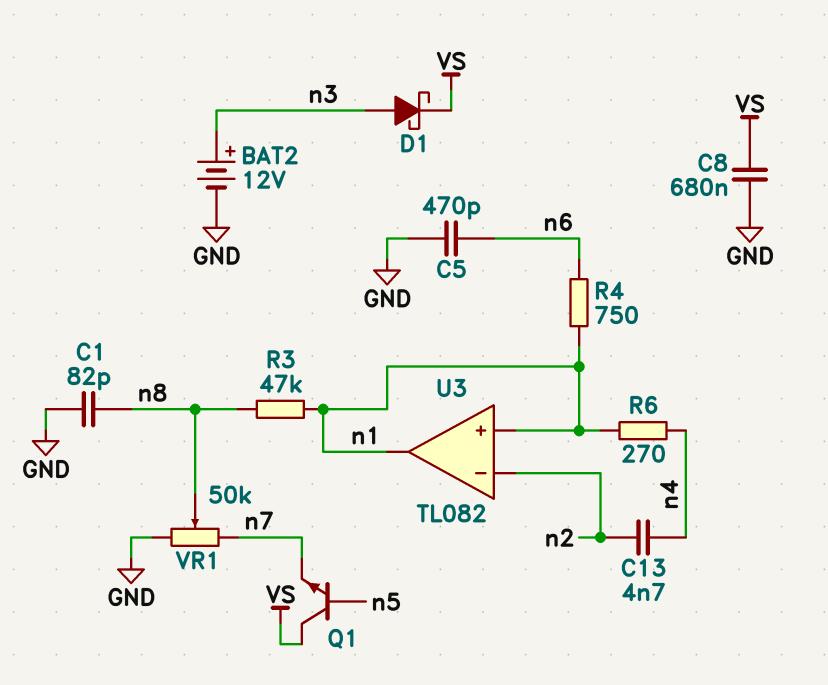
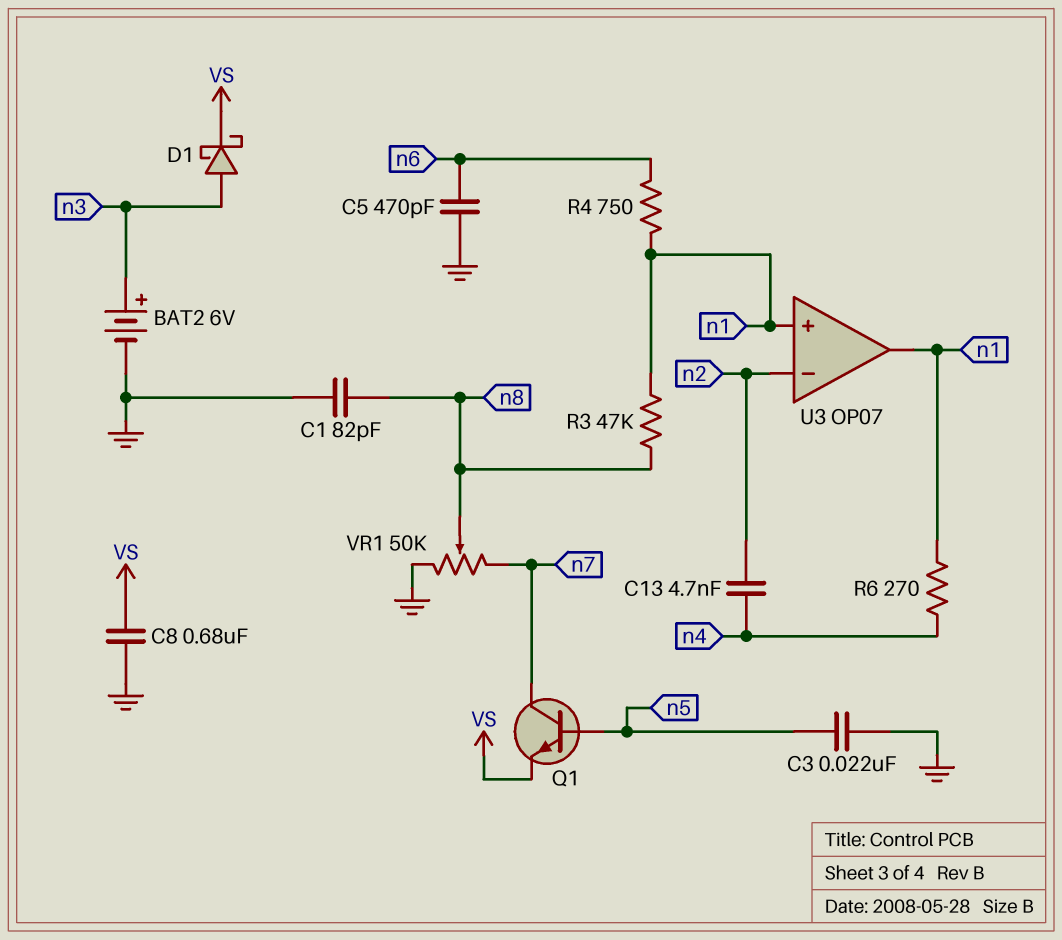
BAT2: 12V (plus n3, minus GND) -> 6V (plus n3, minus GND)
C3: none -> 22nF (GND, n5)
Q1: NPN (B n5, C VS, E n7) -> NPN (B n5, C n7, E VS)
U3: TL082 -> OP07

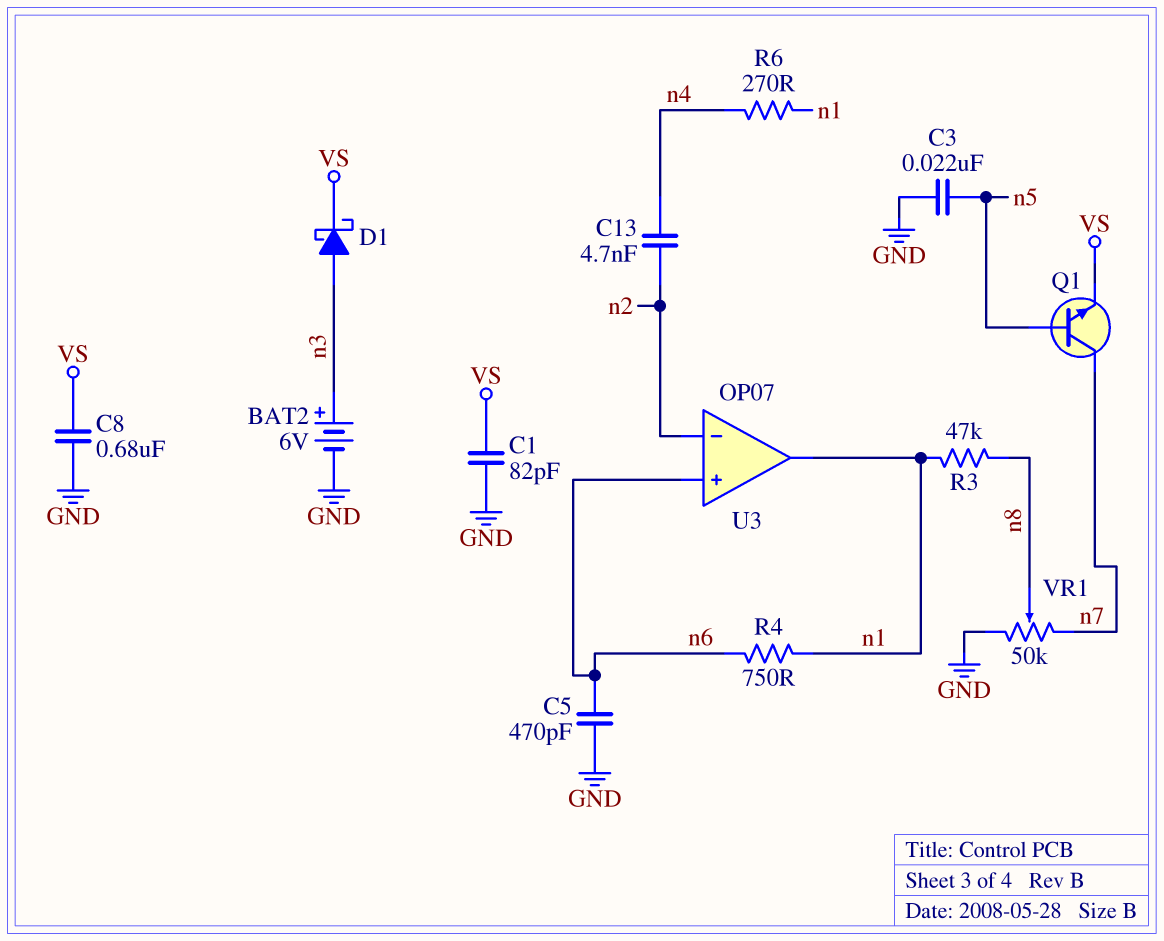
C1: 82pF (GND, n8) -> 82pF (GND, VS)
U3 pin in+: n1 -> n6

